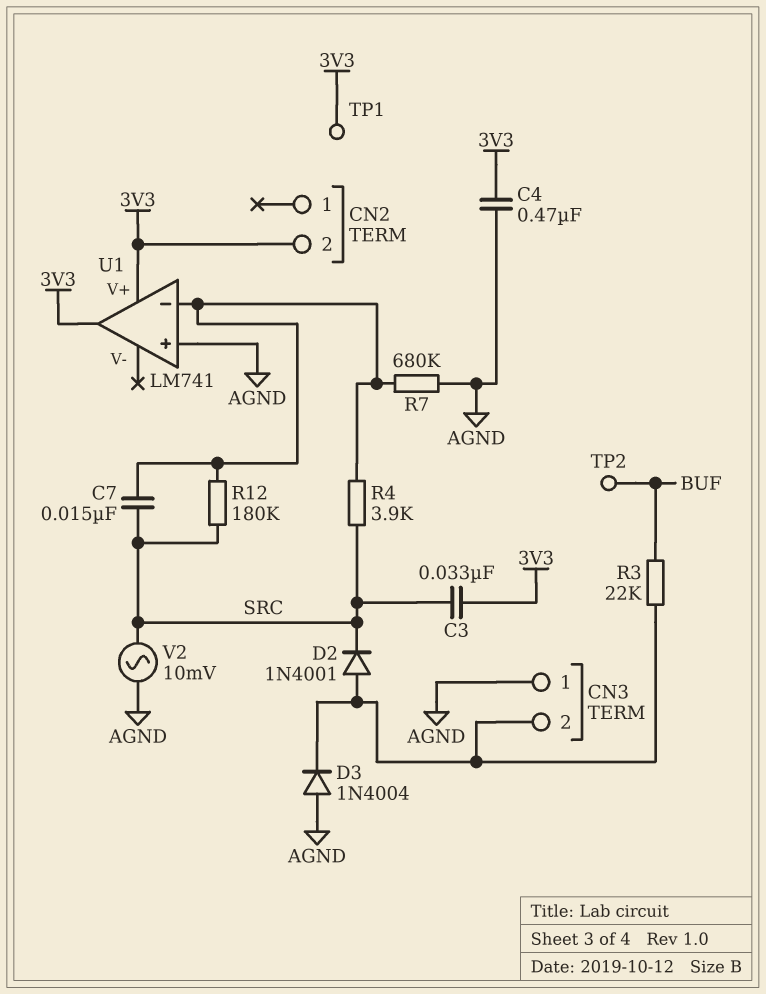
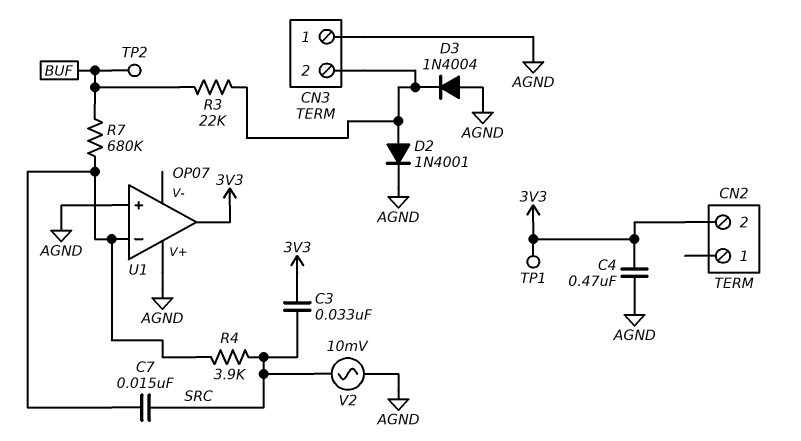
D2: diode 1N4001 (A CN3/2, K SRC) -> diode 1N4001 (A CN3/2, K AGND)
R7: 680k (AGND, U1/in-) -> 680k (BUF, U1/in-)
R12: 180k (SRC, U1/in-) -> none
U1: LM741 -> OP07
U1 pin V+: 3V3 -> AGND

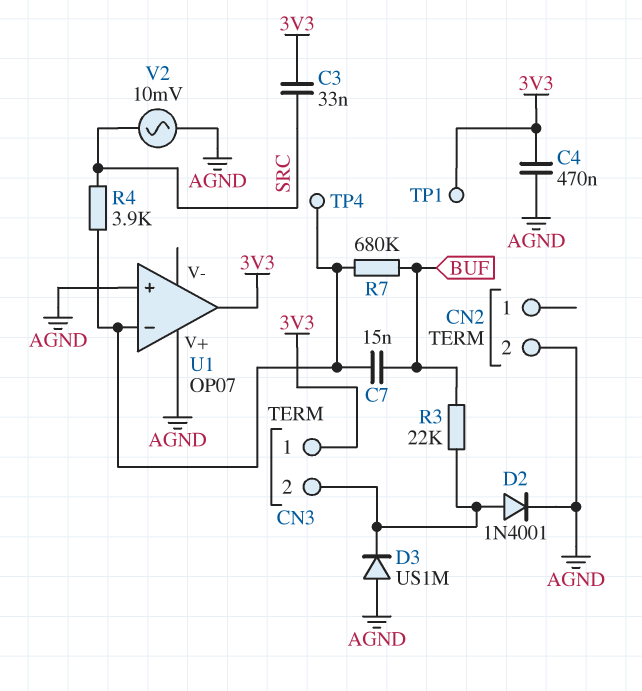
C7: 15nF (SRC, U1/in-) -> 15nF (BUF, U1/in-)
CN2 pin 2: 3V3 -> AGND
CN3 pin 1: AGND -> 3V3
D3: diode 1N4004 (A AGND, K CN3/2) -> diode US1M (A AGND, K CN3/2)
TP2: test point (BUF) -> none
TP4: none -> test point (U1/in-)

